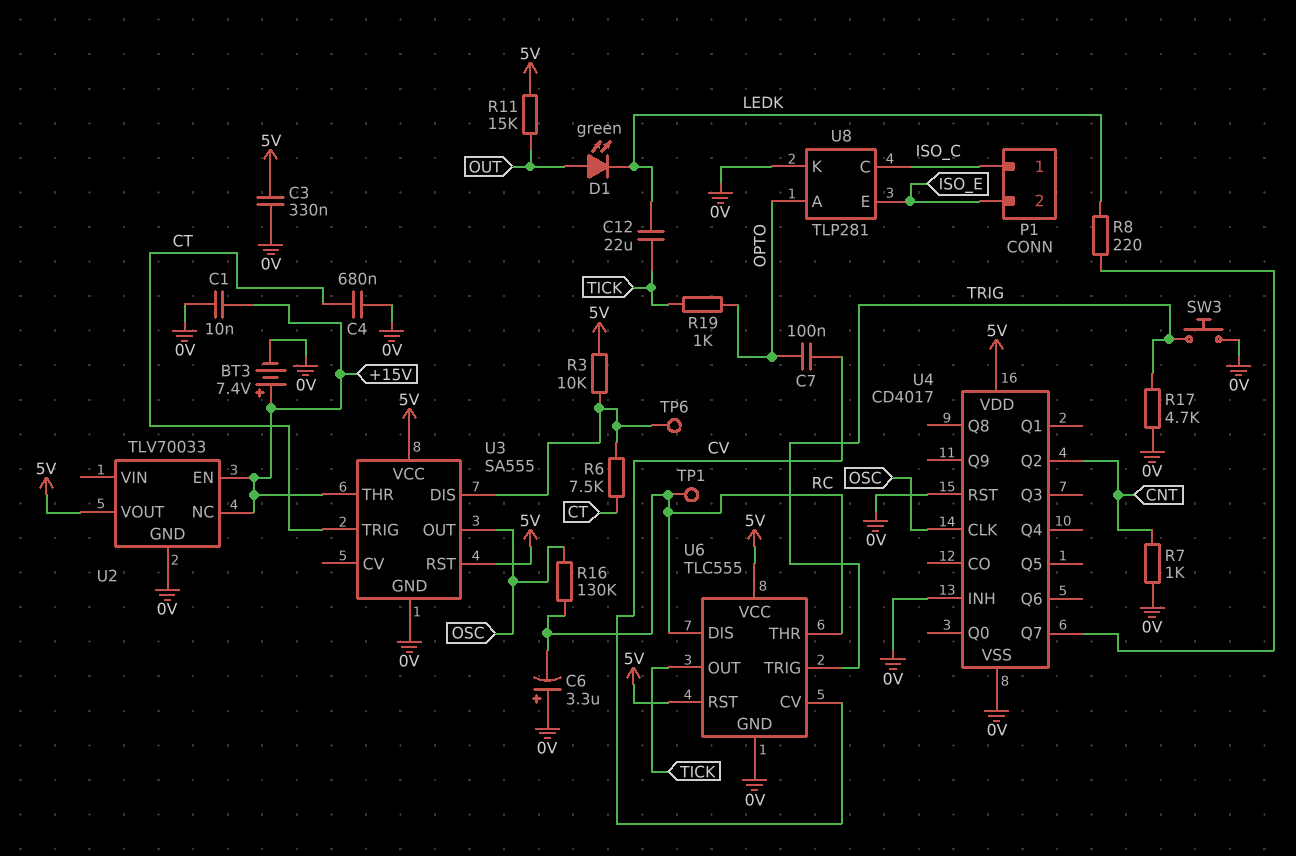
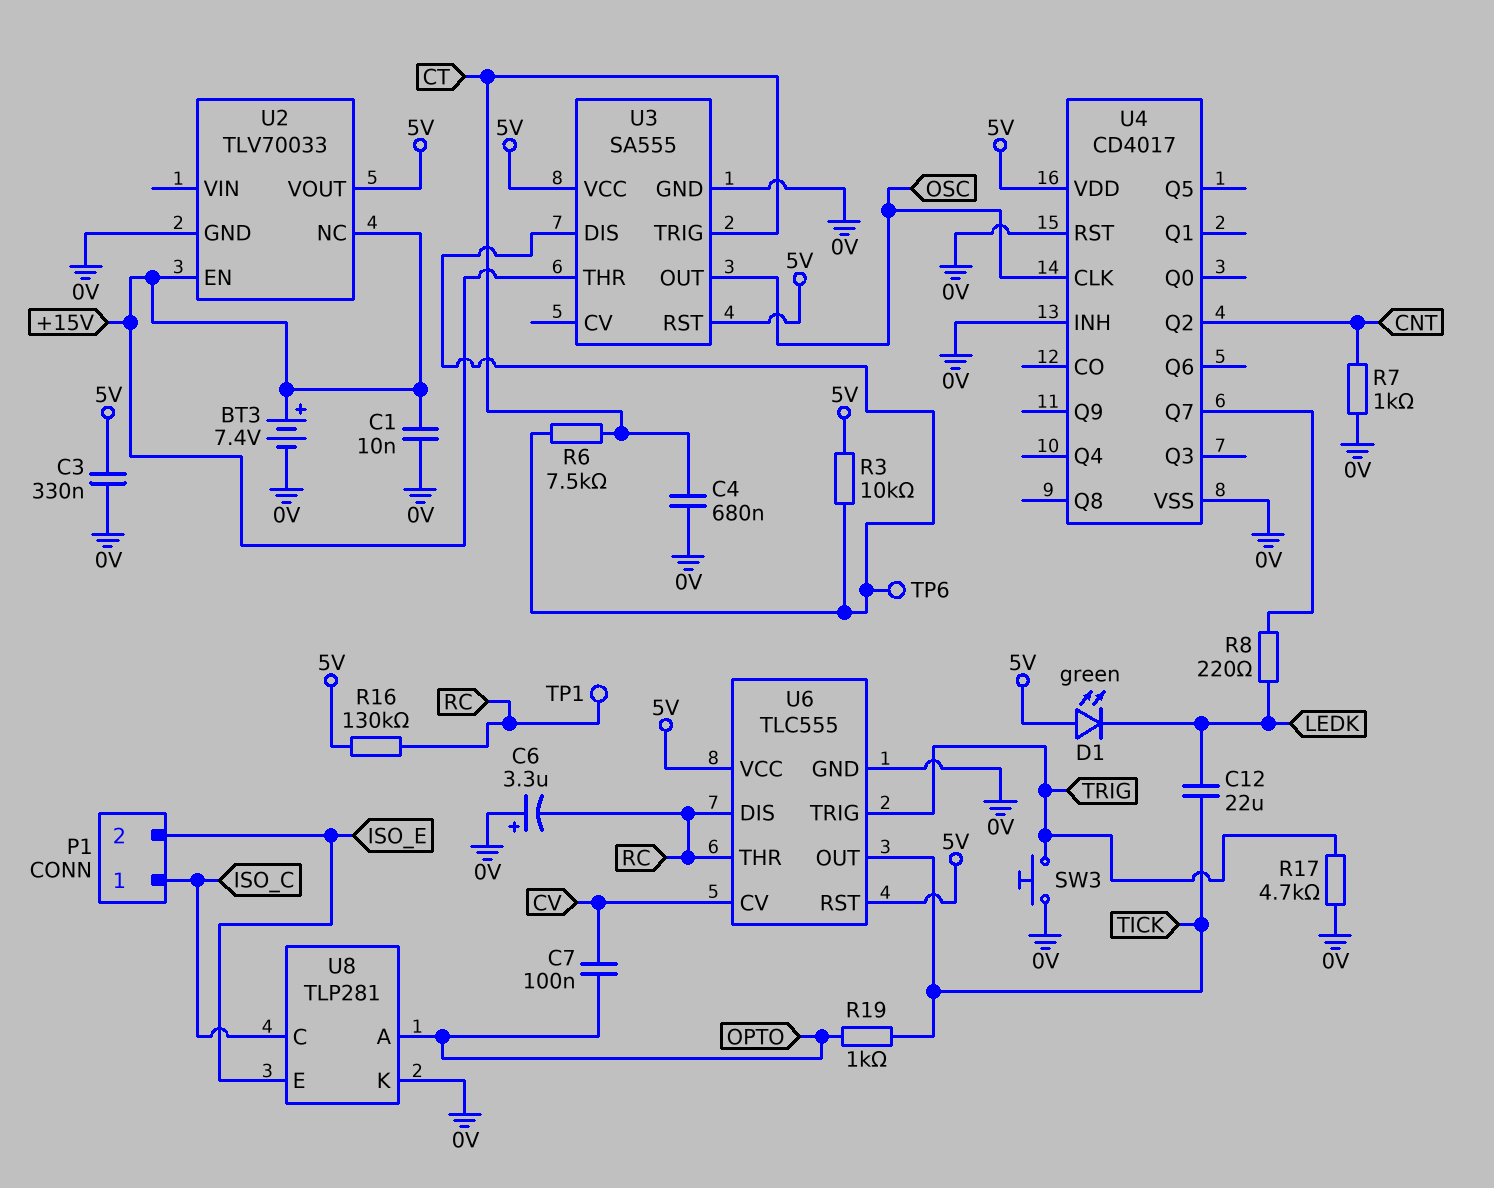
D1: LED green (A OUT, K LEDK) -> LED green (A 5V, K LEDK)
R11: 15k (5V, OUT) -> none
R16: 130k (OSC, RC) -> 130k (5V, RC)

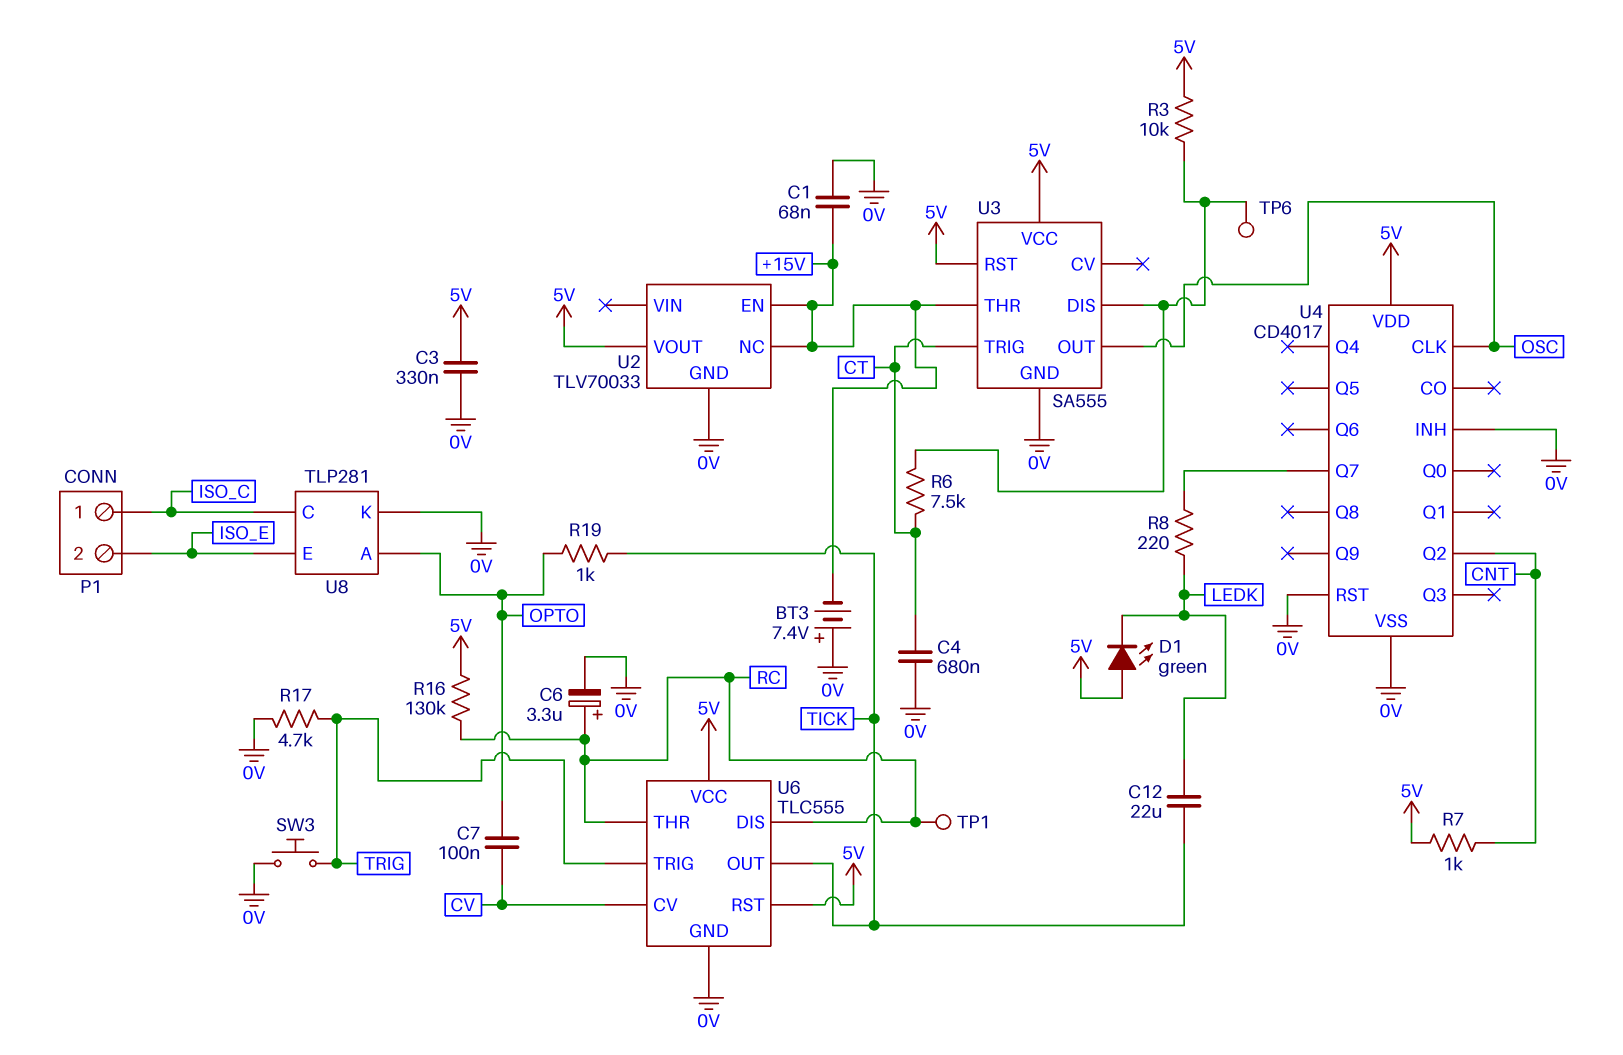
BT3: 7.4V (plus +15V, minus 0V) -> 7.4V (plus 0V, minus +15V)
C1: 10nF (+15V, 0V) -> 68nF (+15V, 0V)
C6: 3.3uF (plus 0V, minus RC) -> 3.3uF (plus RC, minus 0V)
R7: 1k (0V, CNT) -> 1k (5V, CNT)

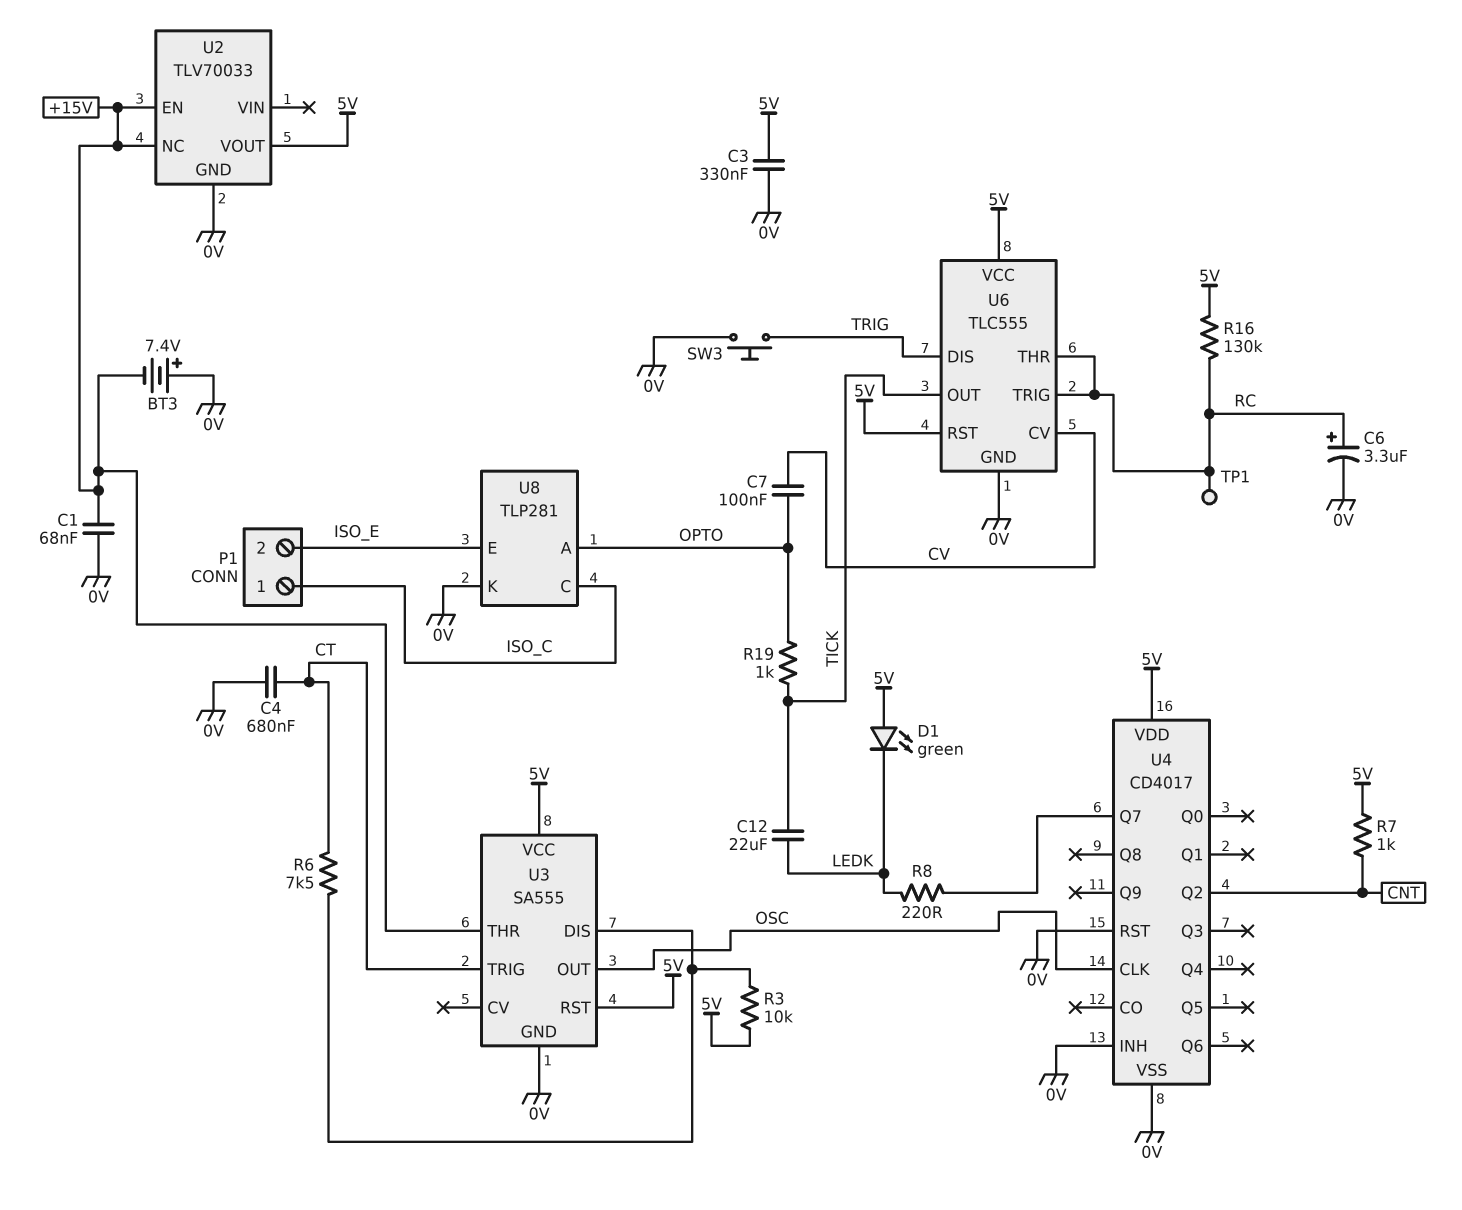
R17: 4.7k (0V, TRIG) -> none
TP6: test point (U3/DIS) -> none
U6 pin DIS: RC -> TRIG
U6 pin TRIG: TRIG -> RC

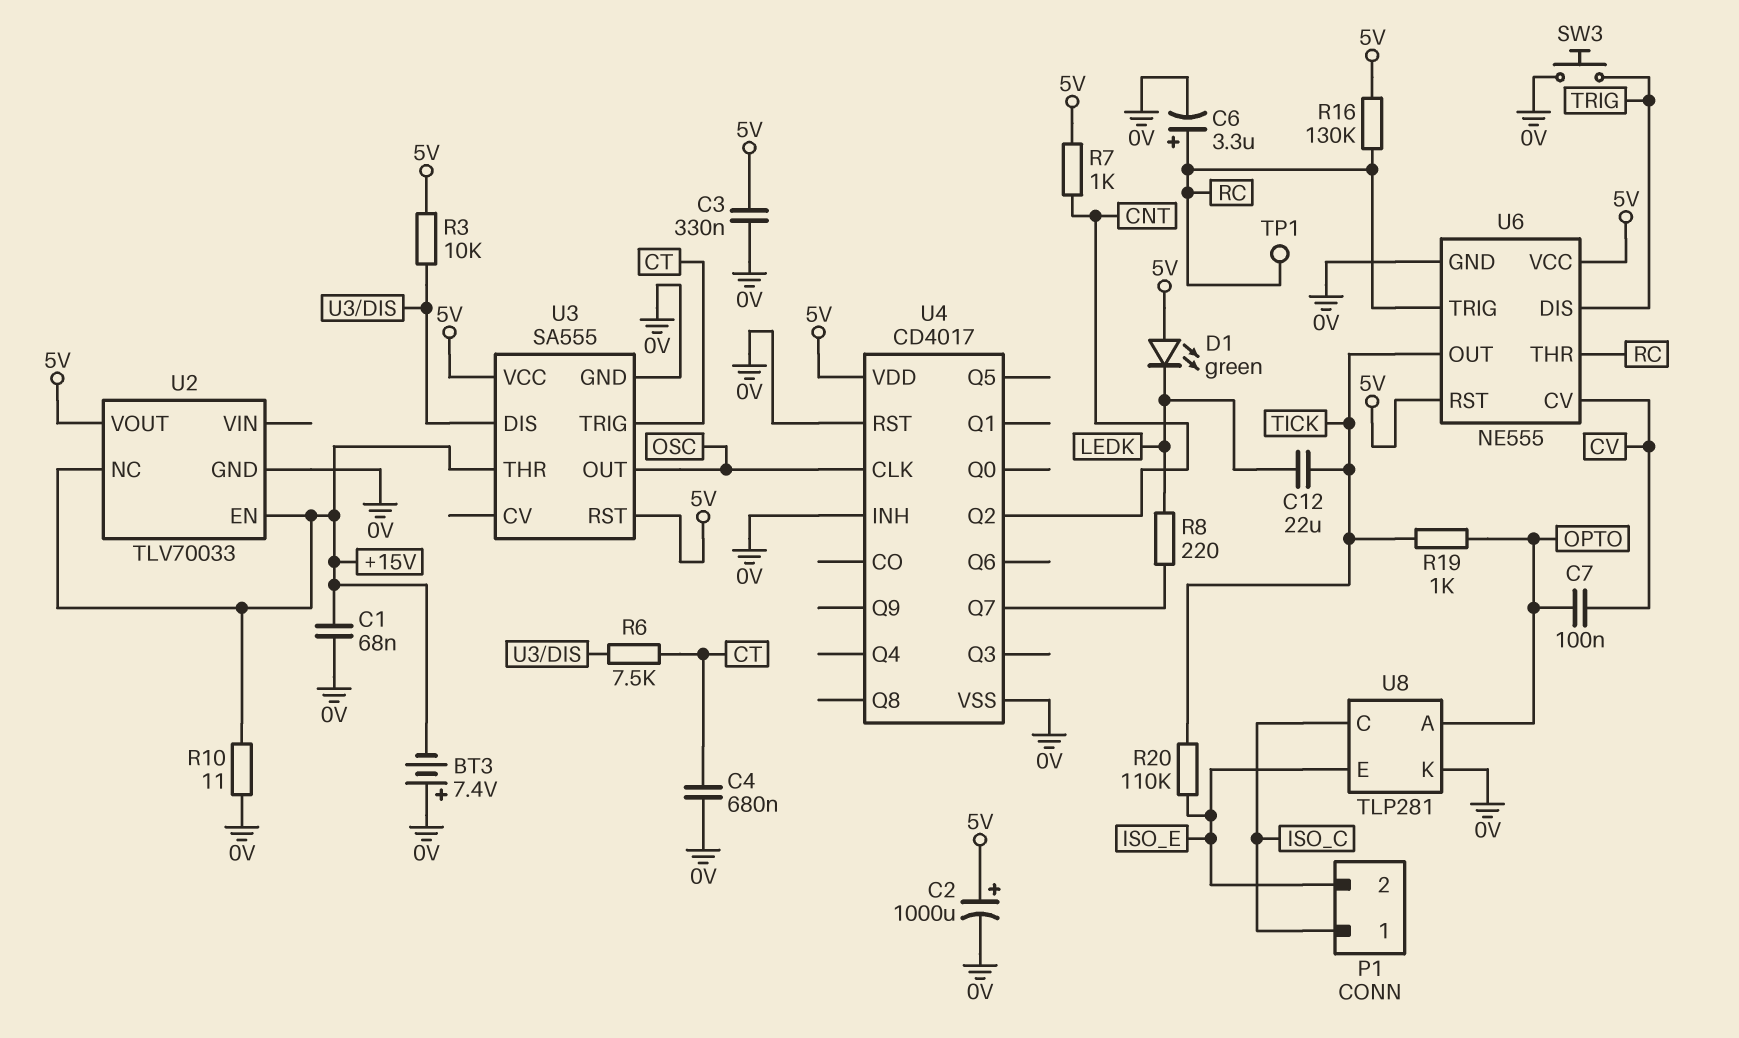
C2: none -> 1000uF (plus 5V, minus 0V)
R10: none -> 11 (+15V, 0V)
R20: none -> 110k (ISO_E, TICK)
U6: TLC555 -> NE555

